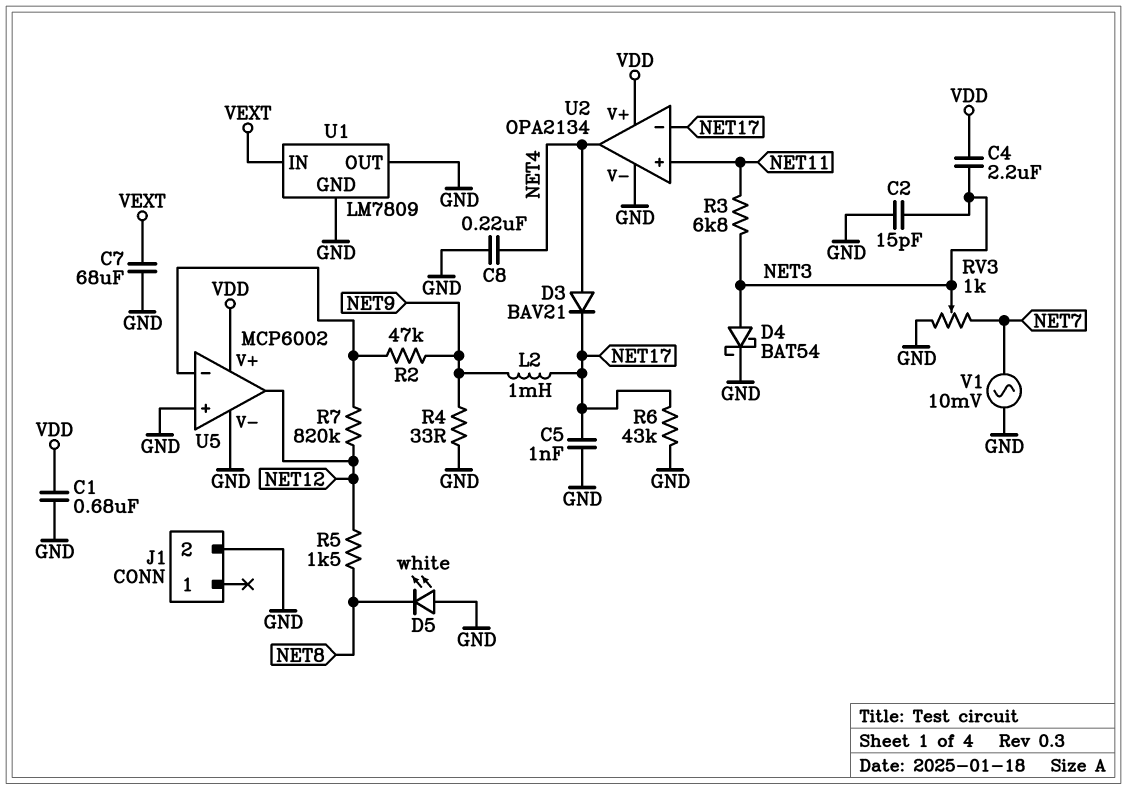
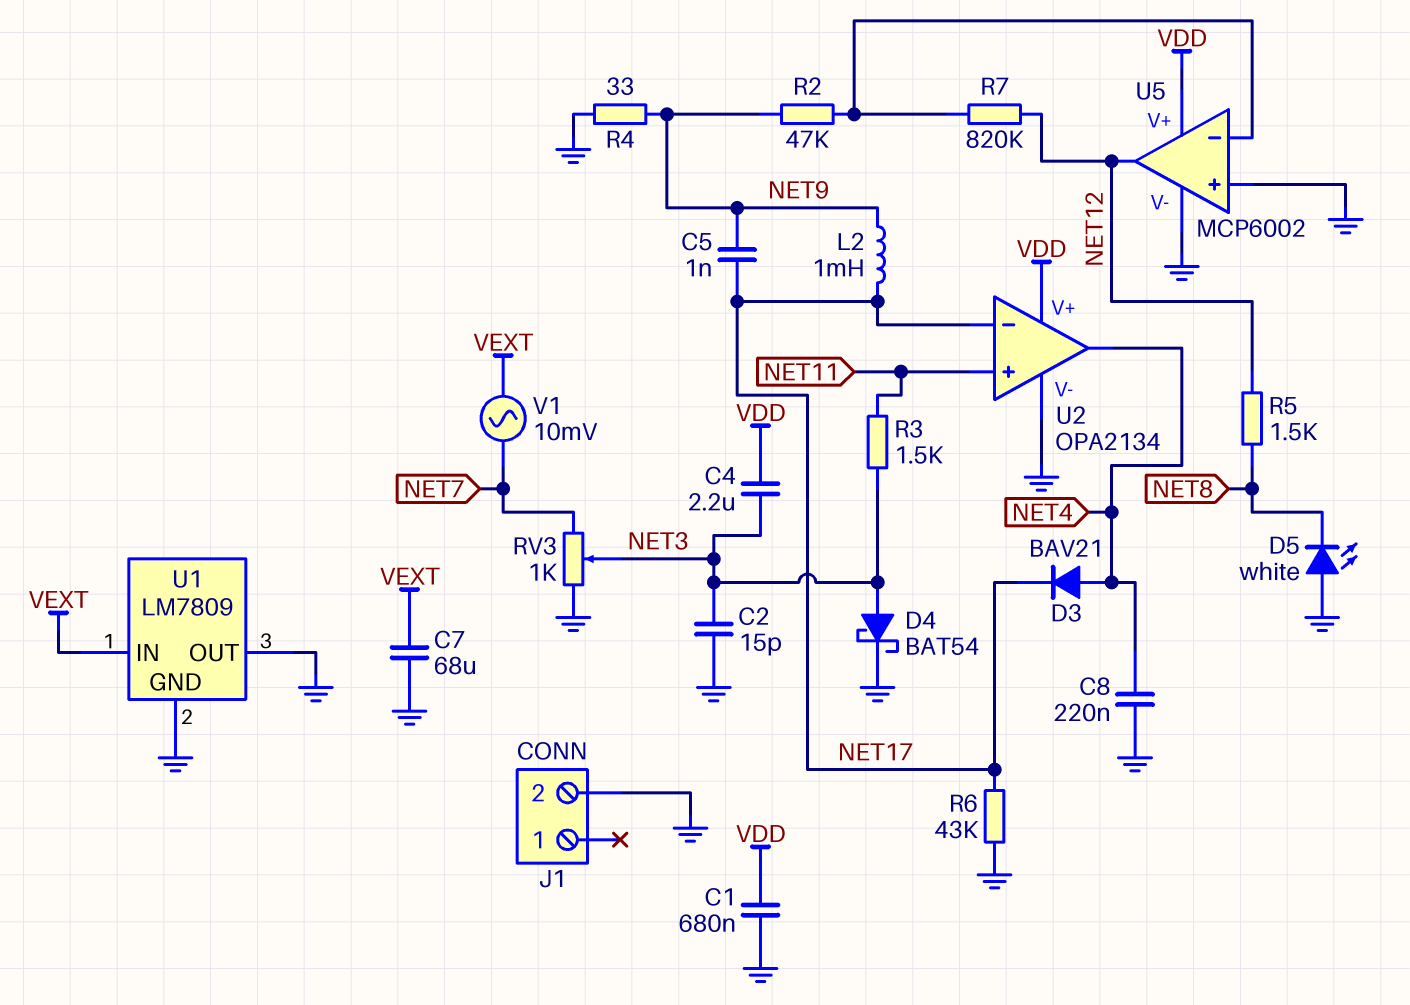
C5: 1nF (GND, NET17) -> 1nF (NET9, NET17)
R3: 6.8k (NET3, NET11) -> 1.5k (NET3, NET11)
V1: AC 10mV (GND, NET7) -> AC 10mV (NET7, VEXT)

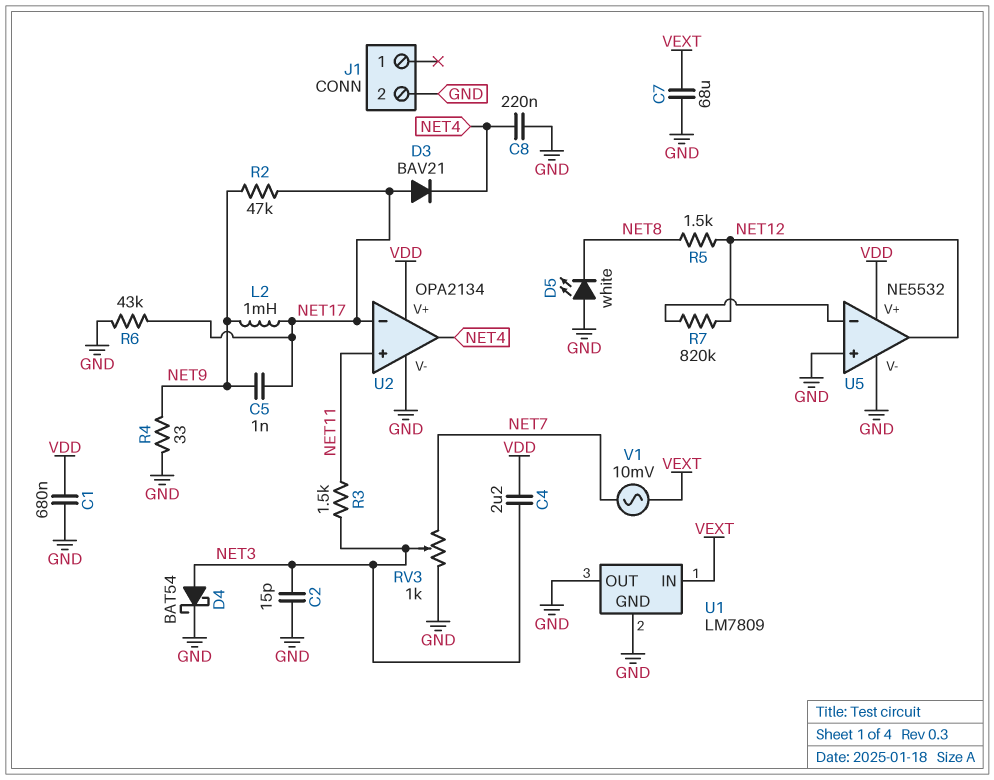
D3: diode BAV21 (A NET4, K NET17) -> diode BAV21 (A NET17, K NET4)
R2: 47k (NET9, U5/in-) -> 47k (NET9, NET17)
U5: MCP6002 -> NE5532

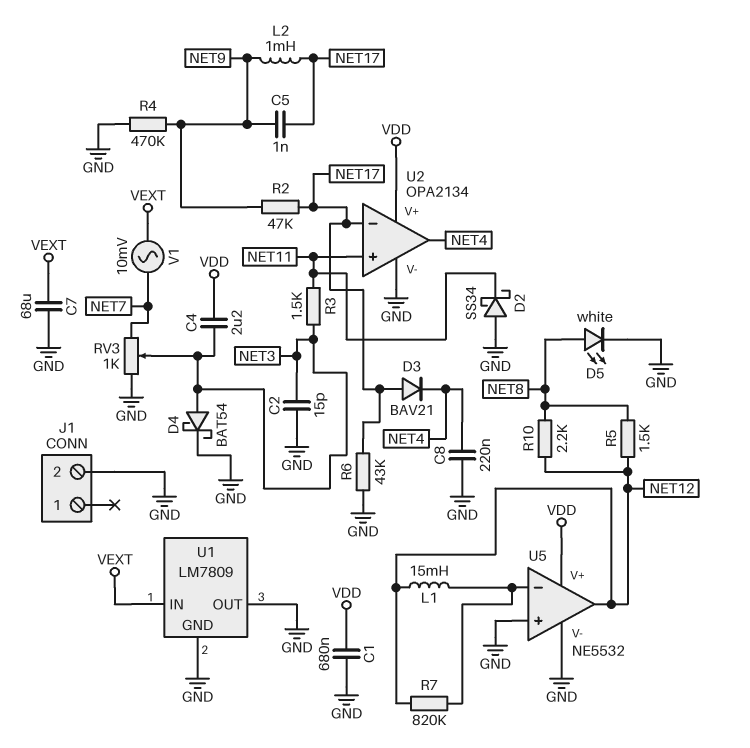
D2: none -> schottky SS34 (A GND, K NET11)
D5: LED white (A GND, K NET8) -> LED white (A NET8, K GND)
L1: none -> 15mH (NET12, U5/in-)
R4: 33 (GND, NET9) -> 470k (GND, NET9)
R10: none -> 2.2k (NET8, NET12)

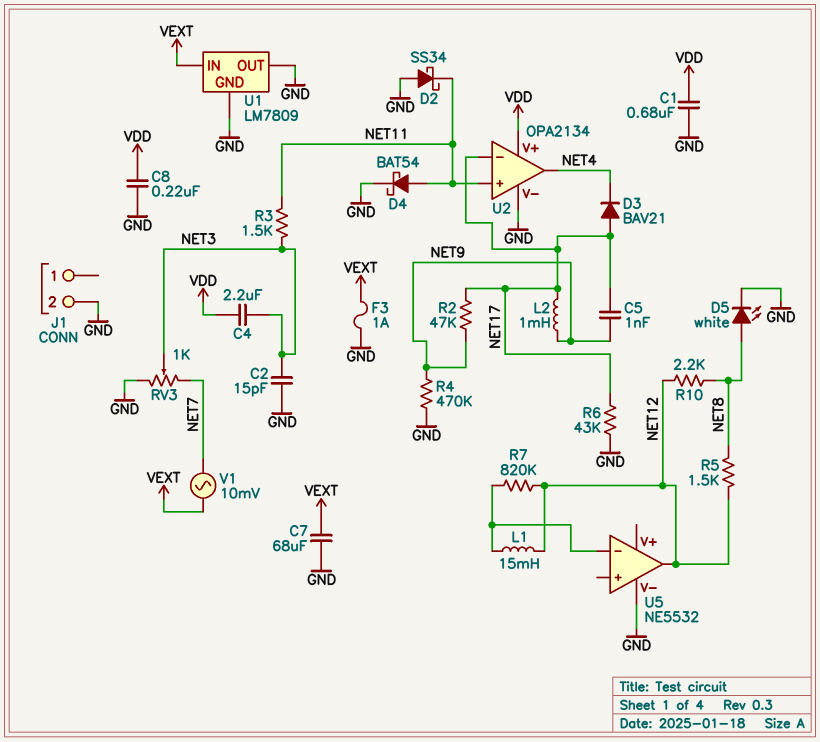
C8: 220nF (GND, NET4) -> 220nF (GND, VDD)
D4: schottky BAT54 (A NET3, K GND) -> schottky BAT54 (A NET11, K GND)
F3: none -> 1A (GND, VEXT)
U5 pin V+: VDD -> none
U5 pin in+: GND -> none

